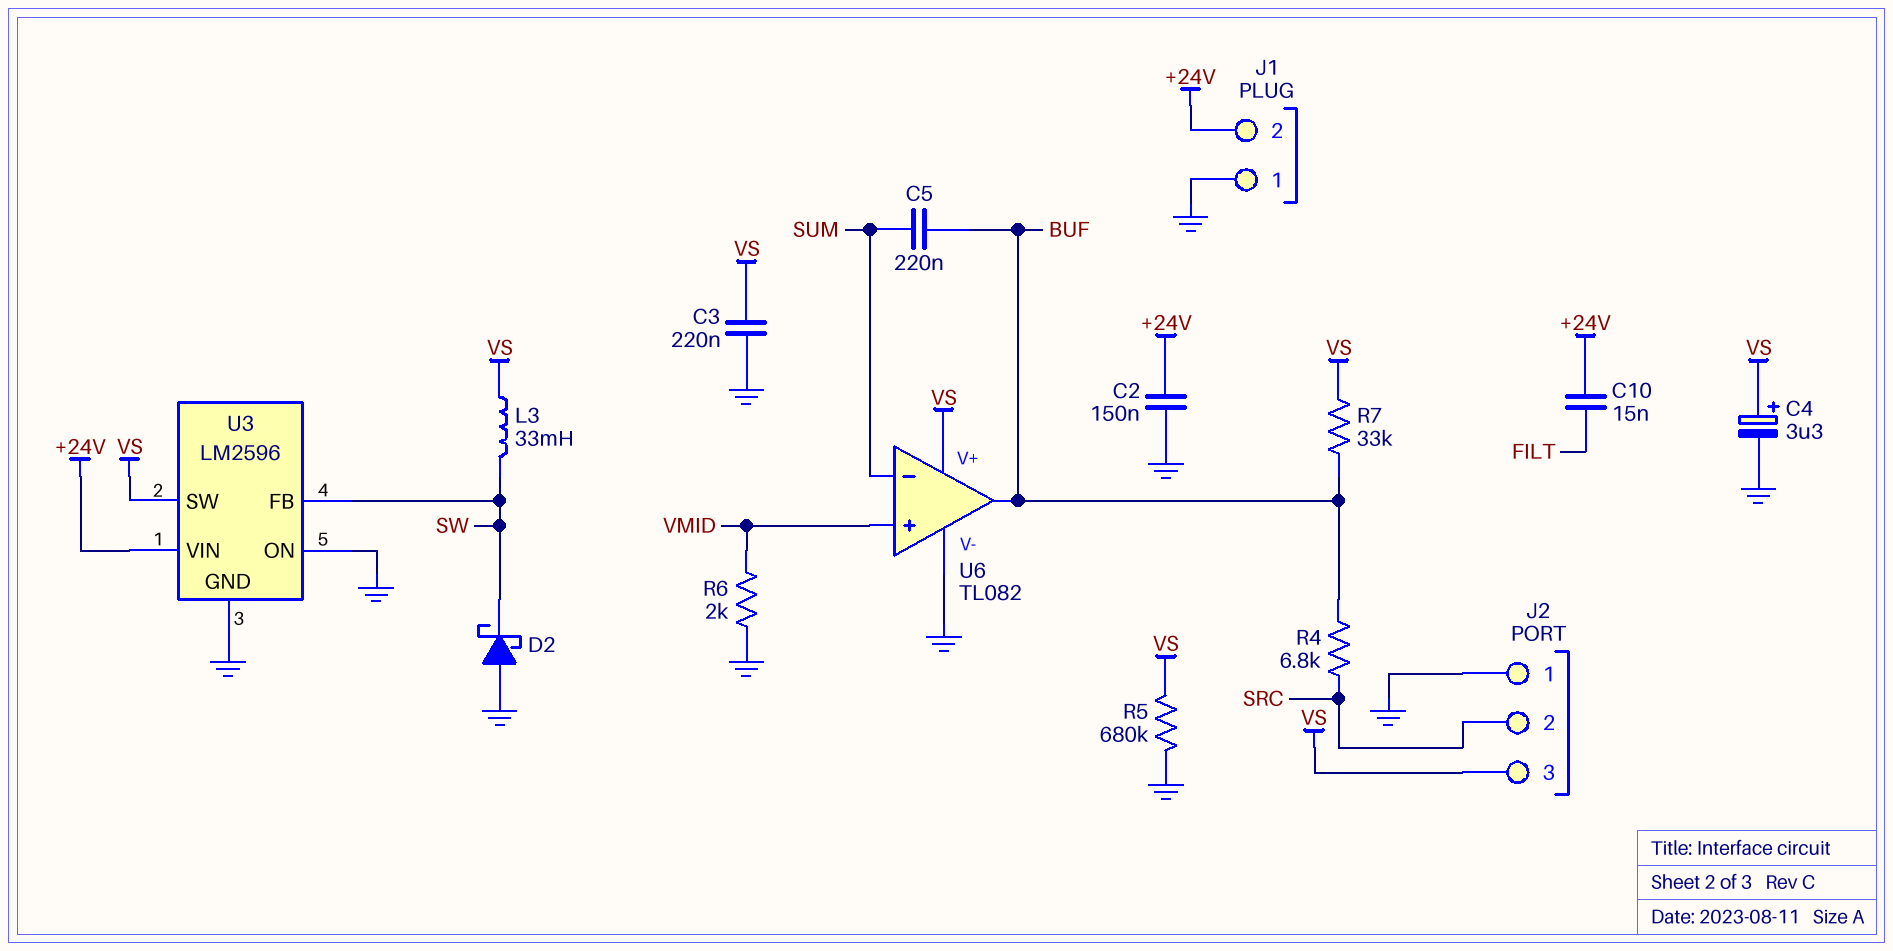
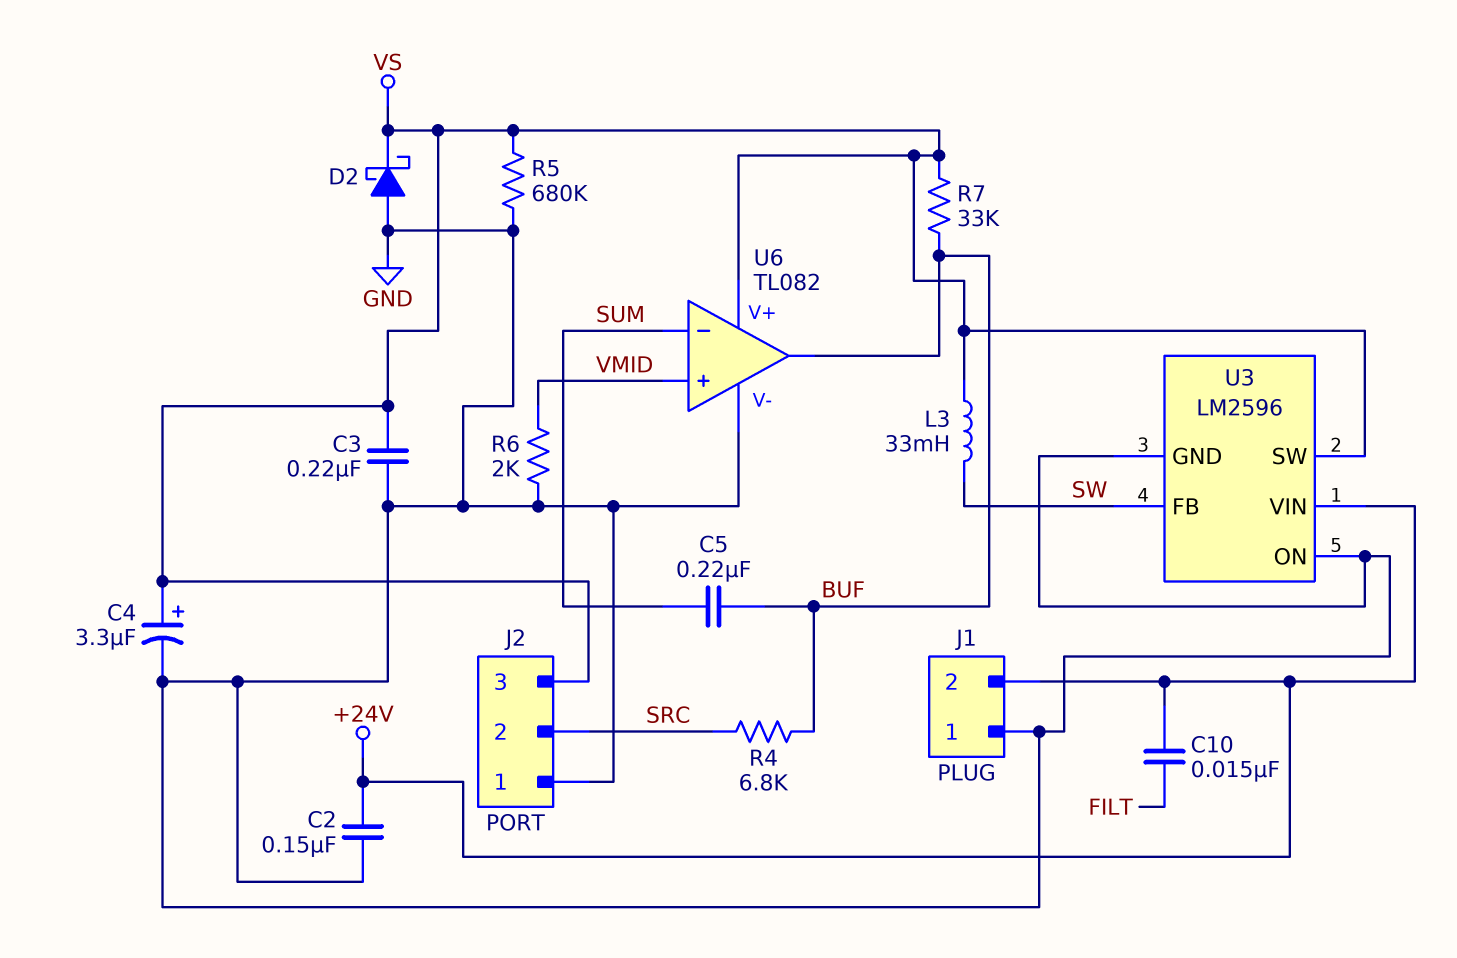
D2: schottky (A GND, K SW) -> schottky (A GND, K VS)

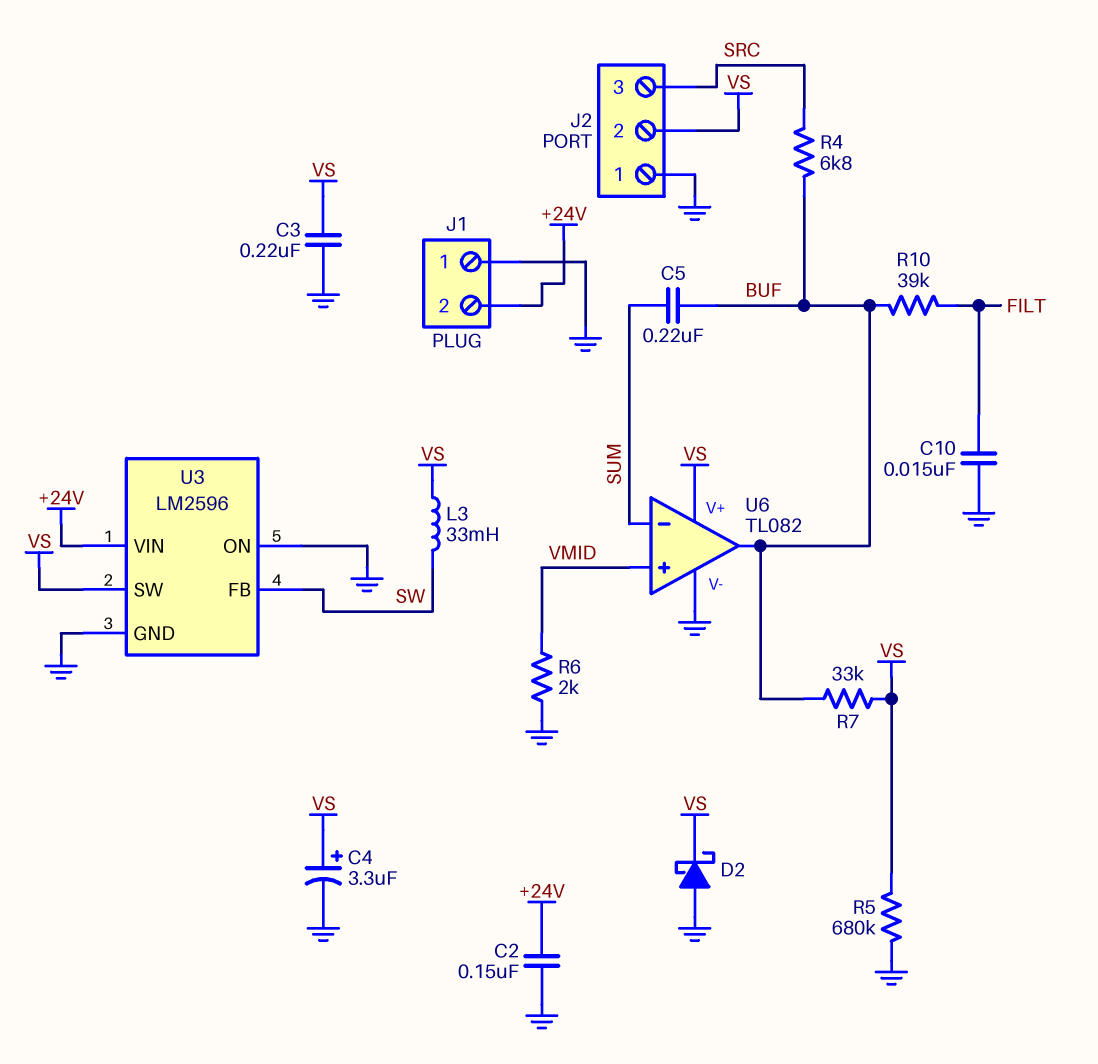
C10: 15nF (+24V, FILT) -> 15nF (FILT, GND)
J2 pin 2: SRC -> VS
J2 pin 3: VS -> SRC
R10: none -> 39k (BUF, FILT)

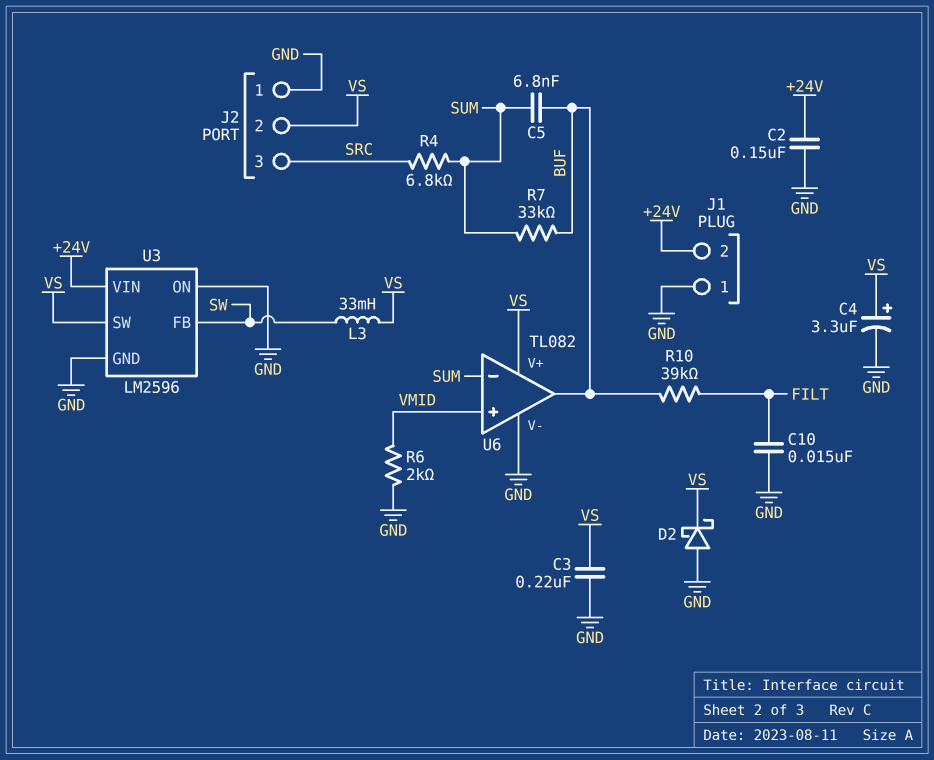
C5: 220nF (BUF, SUM) -> 6.8nF (BUF, SUM)
R4: 6.8k (BUF, SRC) -> 6.8k (SRC, SUM)
R5: 680k (GND, VS) -> none
R7: 33k (BUF, VS) -> 33k (BUF, SUM)

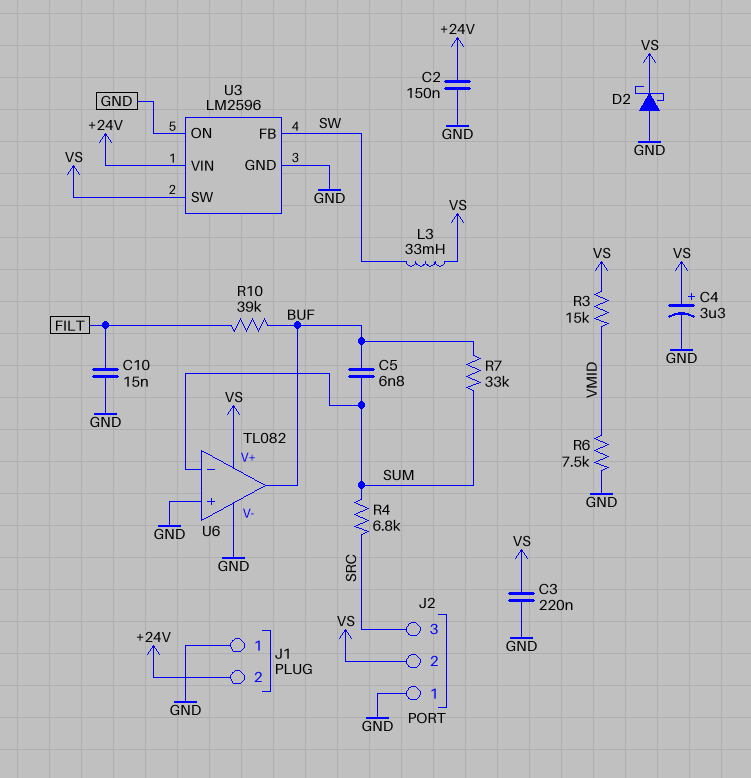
R3: none -> 15k (VMID, VS)
R6: 2k (GND, VMID) -> 7.5k (GND, VMID)
U6 pin in+: VMID -> GND

